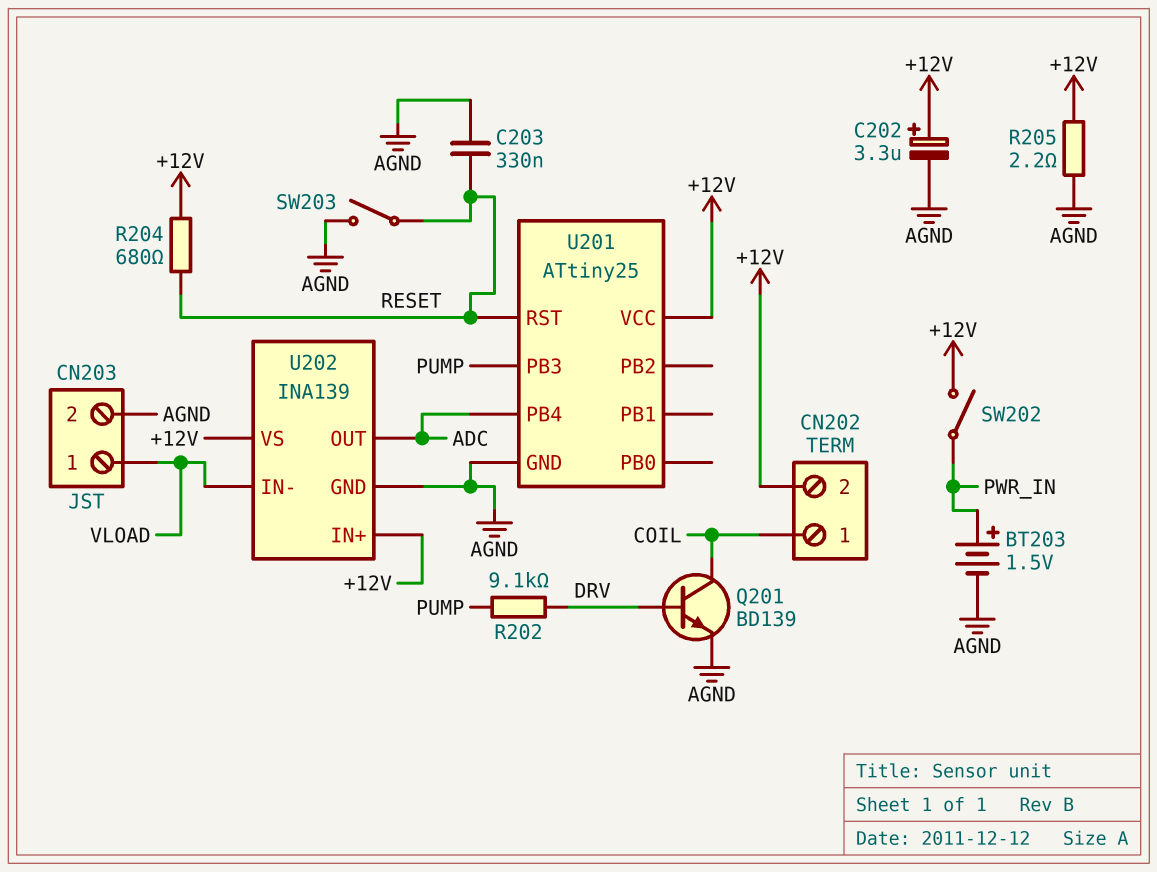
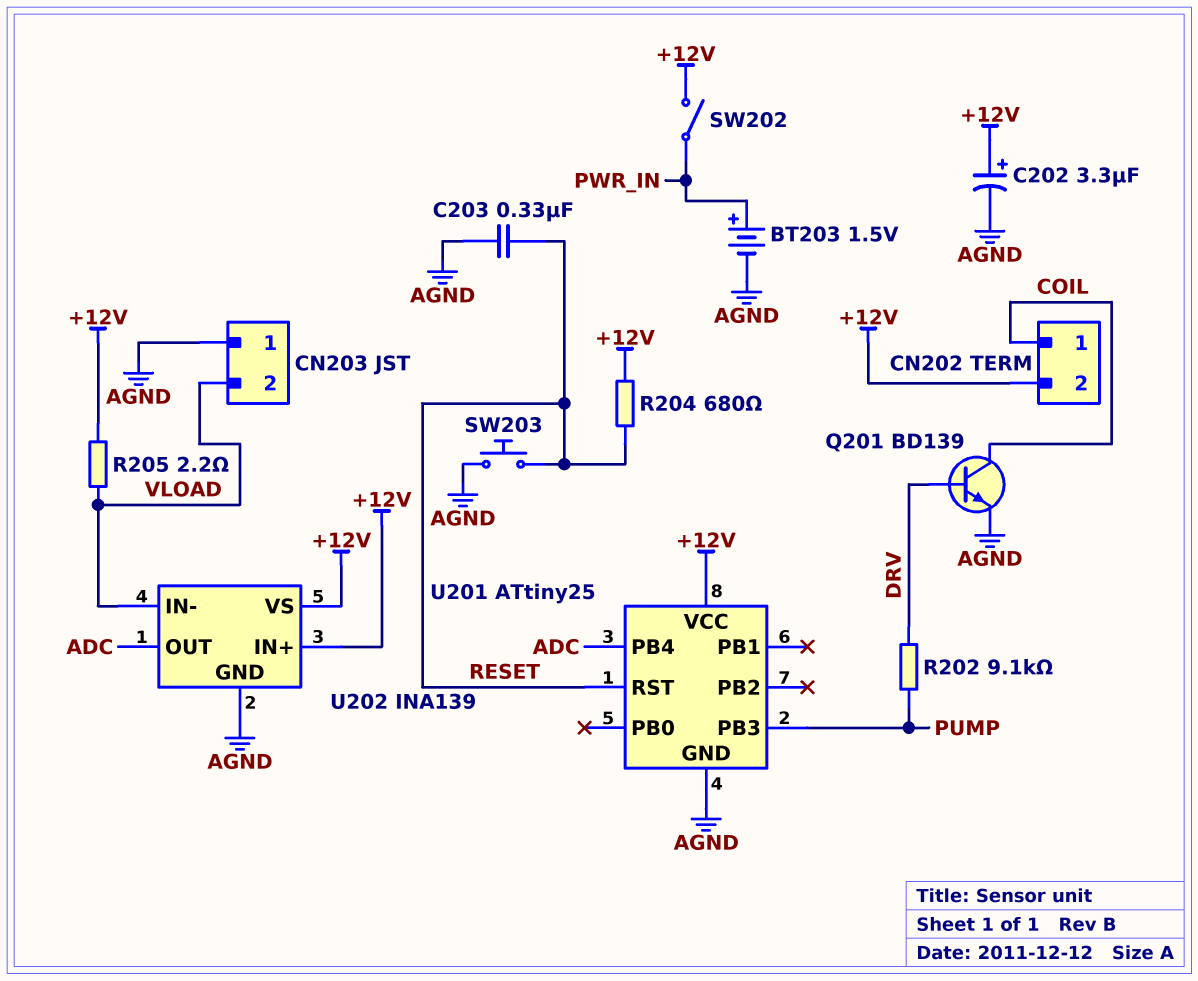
CN203 pin 1: VLOAD -> AGND
CN203 pin 2: AGND -> VLOAD
R205: 2.2 (+12V, AGND) -> 2.2 (+12V, VLOAD)
SW203: switch (AGND, RESET) -> button (AGND, RESET)

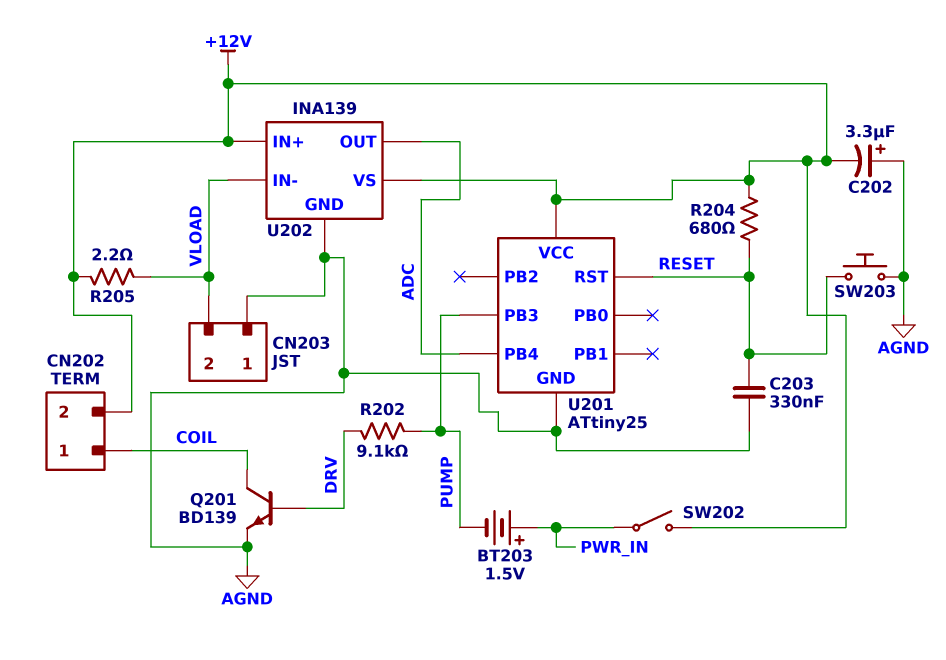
BT203: 1.5V (plus PWR_IN, minus AGND) -> 1.5V (plus PWR_IN, minus PUMP)
C202: 3.3uF (plus +12V, minus AGND) -> 3.3uF (plus AGND, minus +12V)

